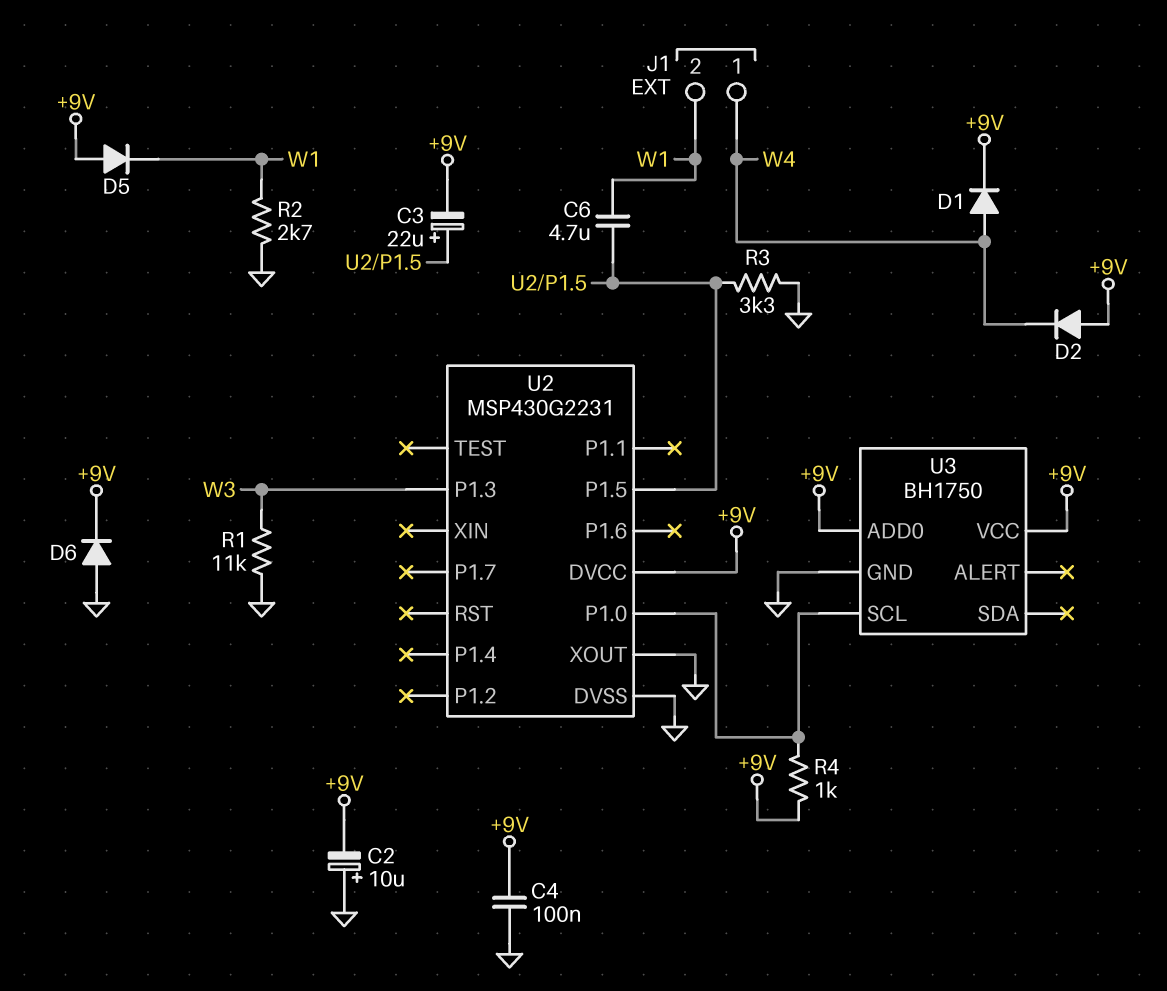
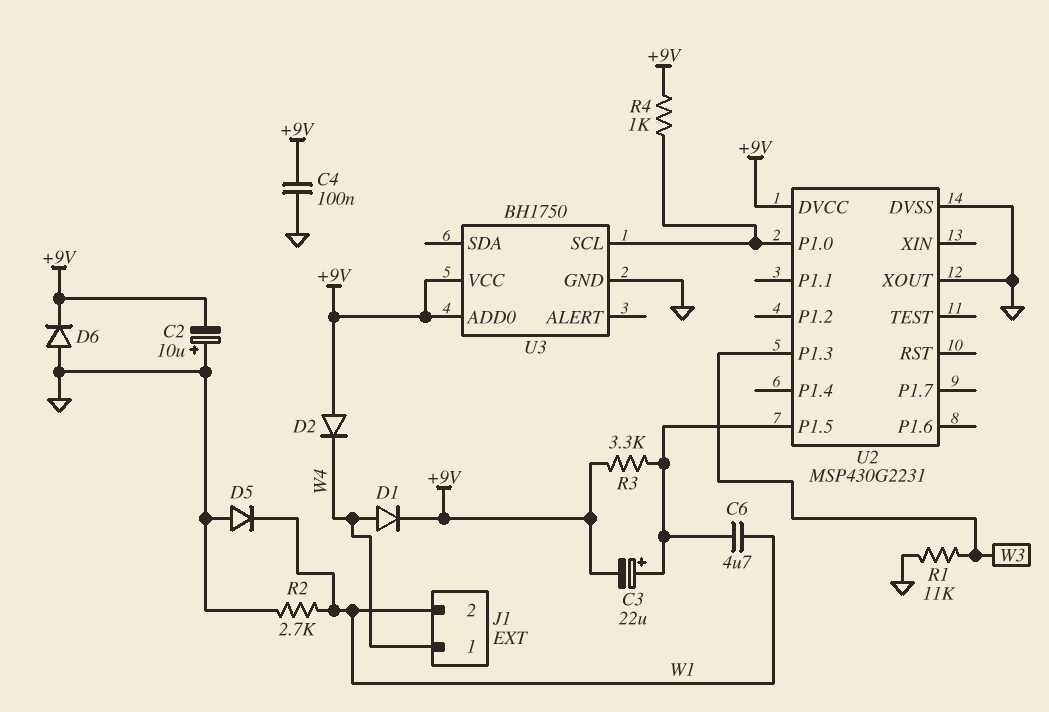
D5: diode (A +9V, K W1) -> diode (A GND, K W1)
R3: 3.3k (GND, U2/P1.5) -> 3.3k (+9V, U2/P1.5)

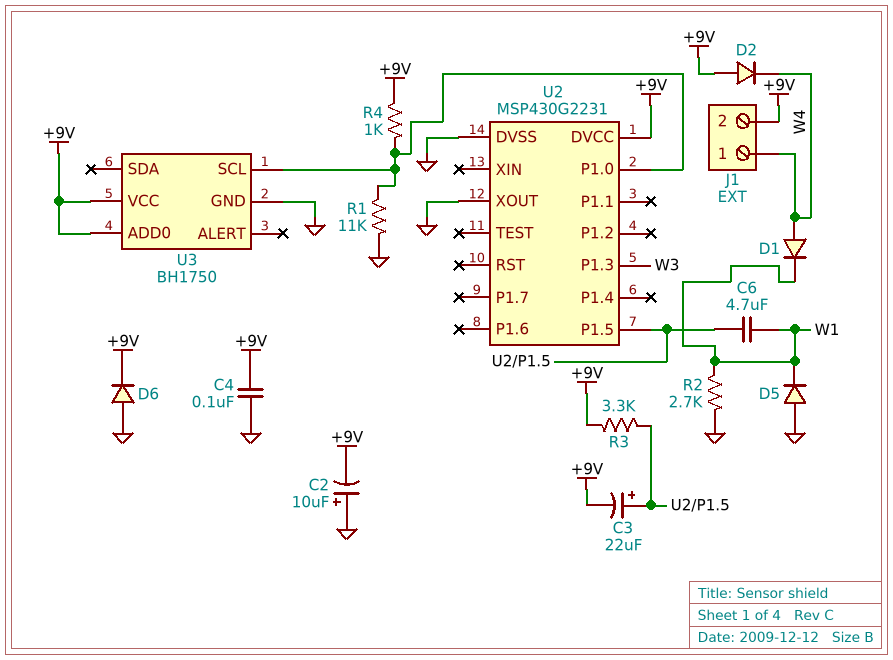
D1: diode (A W4, K +9V) -> diode (A W4, K W1)
J1 pin 2: W1 -> +9V
R1: 11k (GND, W3) -> 11k (GND, U2/P1.0)

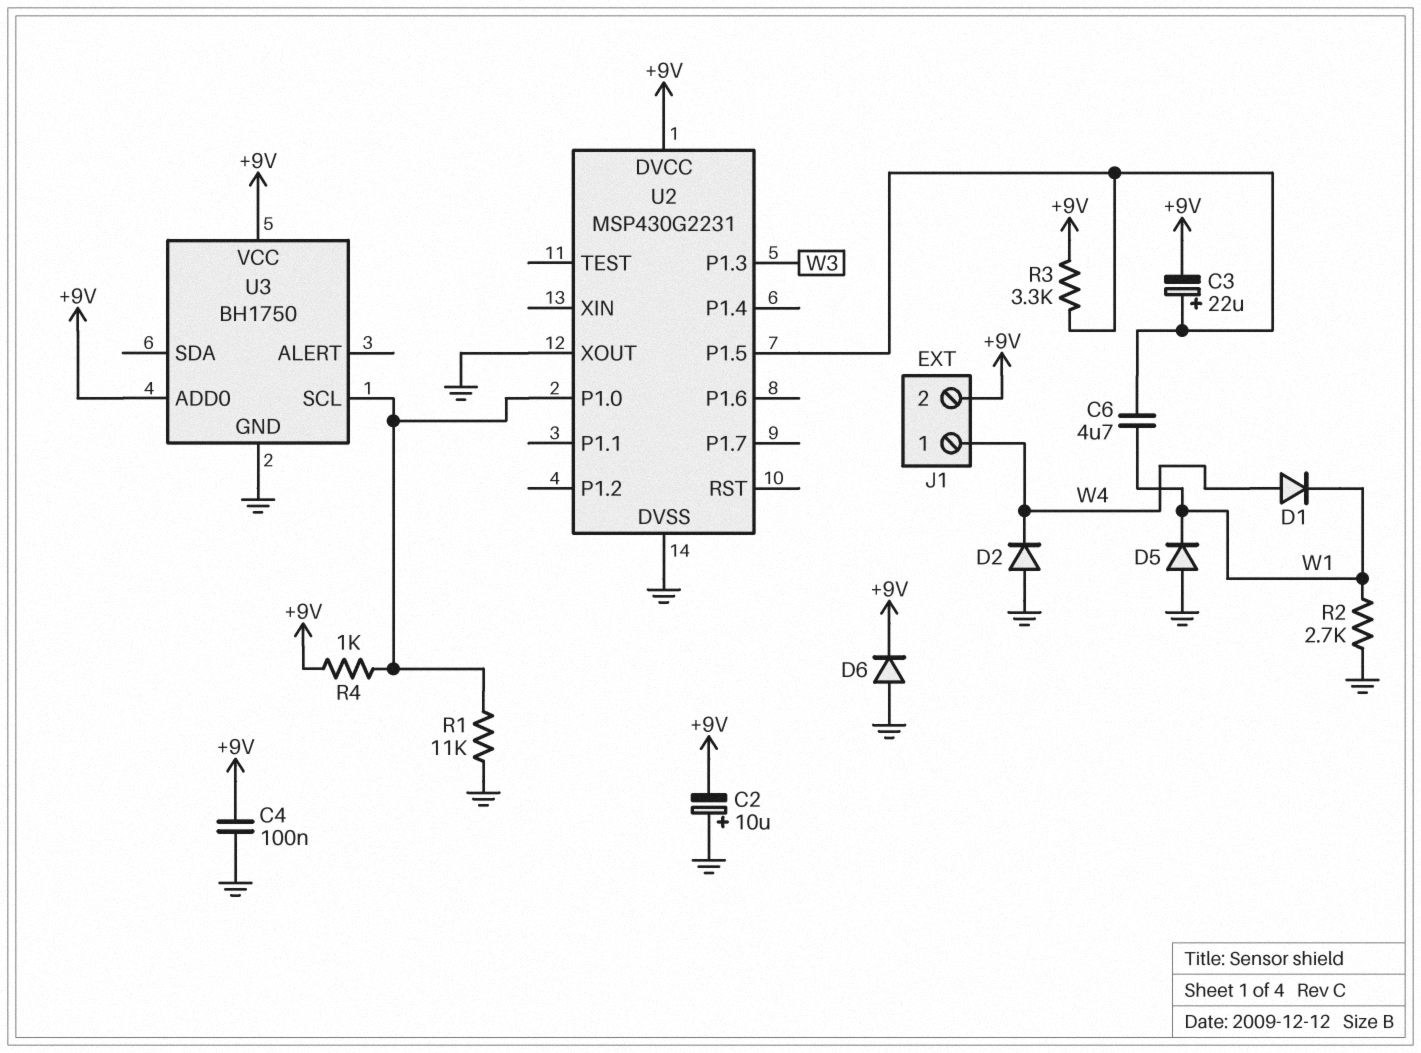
D2: diode (A +9V, K W4) -> diode (A GND, K W4)

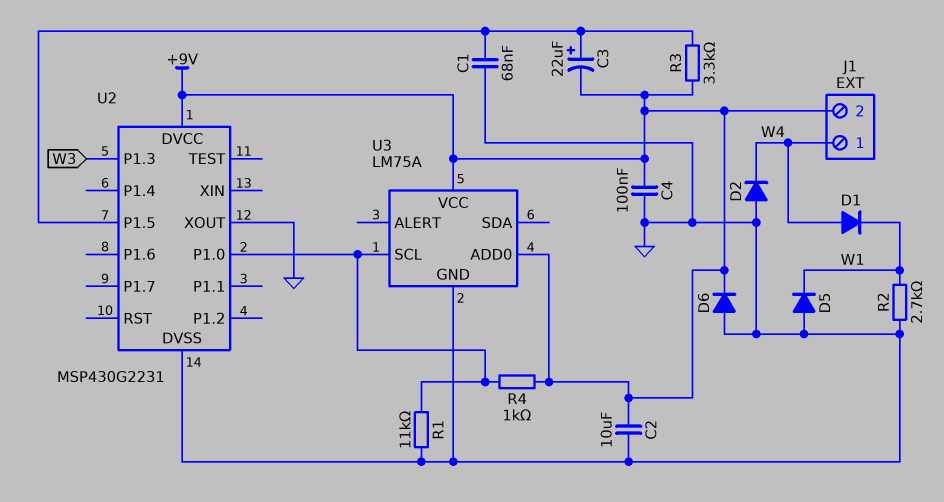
C1: none -> 68nF (GND, U2/P1.5)
C2: 10uF (plus GND, minus +9V) -> 10uF (+9V, GND)
C6: 4.7uF (U2/P1.5, W1) -> none
U3: BH1750 -> LM75A

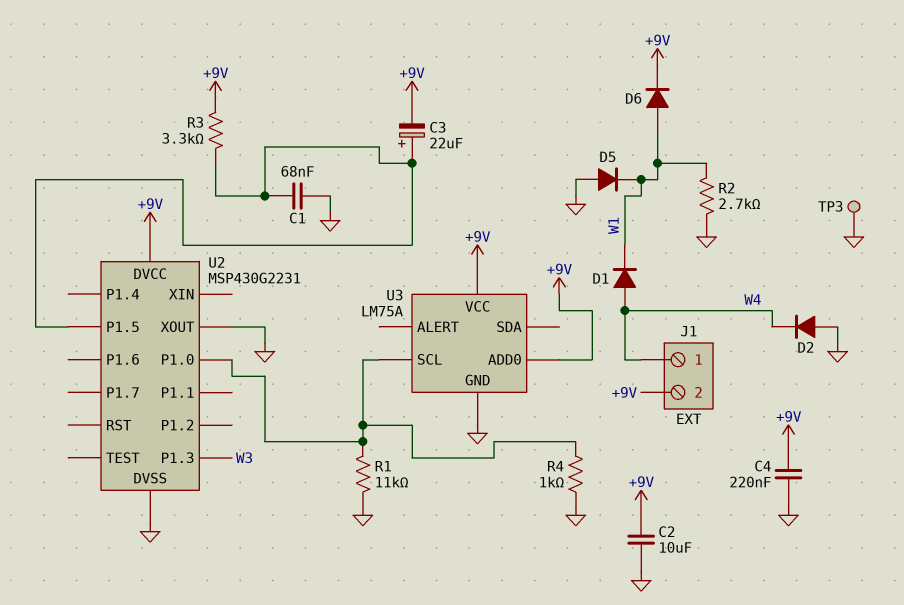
C4: 100nF (+9V, GND) -> 220nF (+9V, GND)
D6: diode (A GND, K +9V) -> diode (A W1, K +9V)
R4: 1k (+9V, U2/P1.0) -> 1k (GND, U2/P1.0)
TP3: none -> test point (GND)

